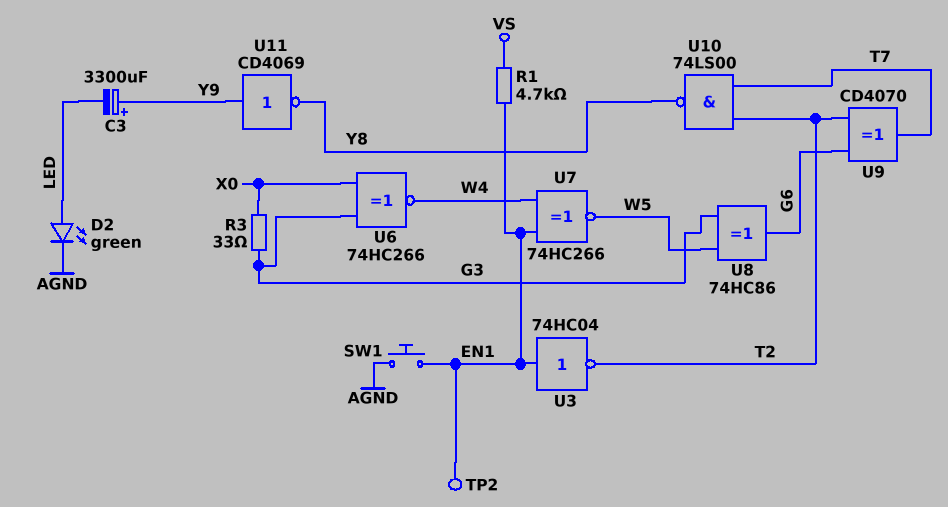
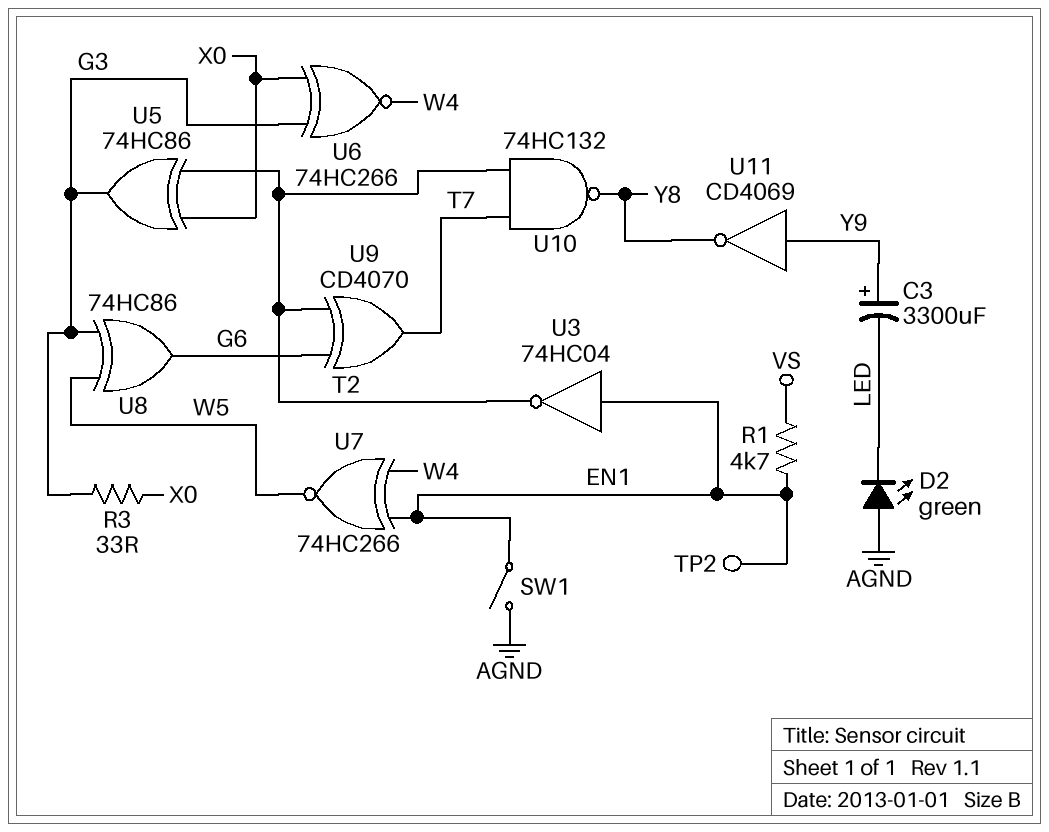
D2: LED green (A LED, K AGND) -> LED green (A AGND, K LED)
SW1: button (AGND, EN1) -> switch (AGND, EN1)
U5: none -> XOR 74HC86 (in T2, in X0, out G3)
U10: NAND 74LS00 (in T2, in T7, out Y8) -> NAND 74HC132 (in T2, in T7, out Y8)

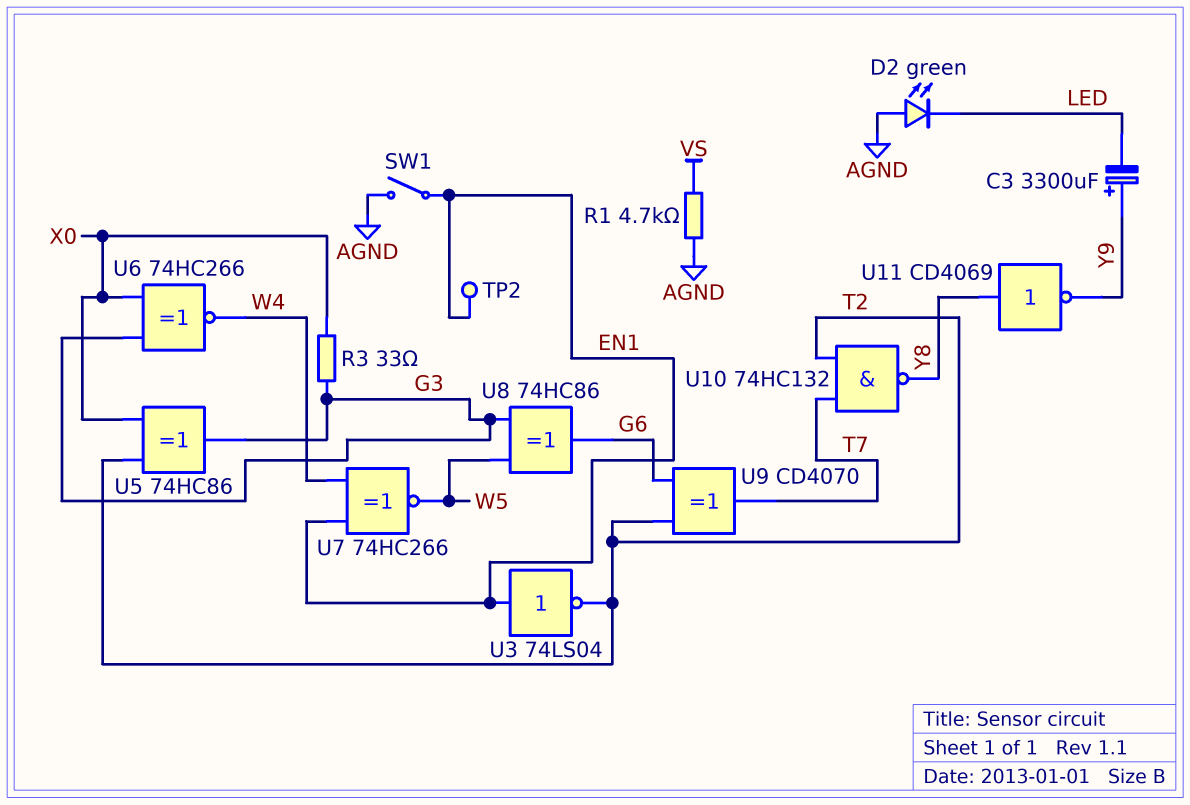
R1: 4.7k (EN1, VS) -> 4.7k (AGND, VS)
U3: NOT 74HC04 (in EN1, out T2) -> NOT 74LS04 (in EN1, out T2)
U11: NOT CD4069 (in Y9, out Y8) -> NOT CD4069 (in Y8, out Y9)

